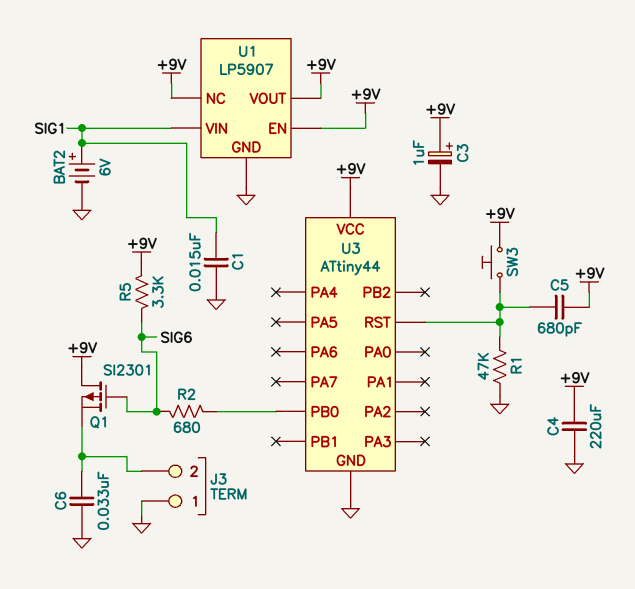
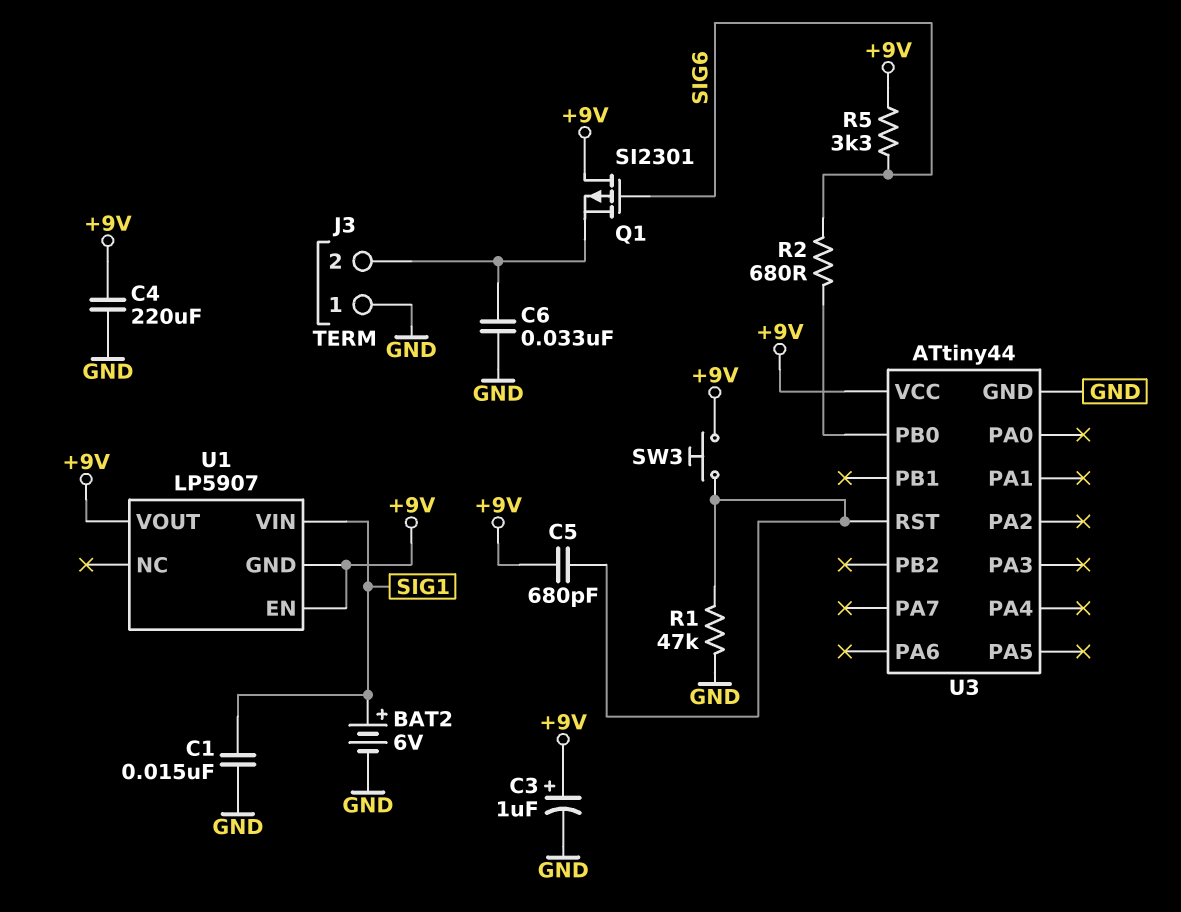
U1 pin GND: GND -> +9V
U1 pin NC: +9V -> none

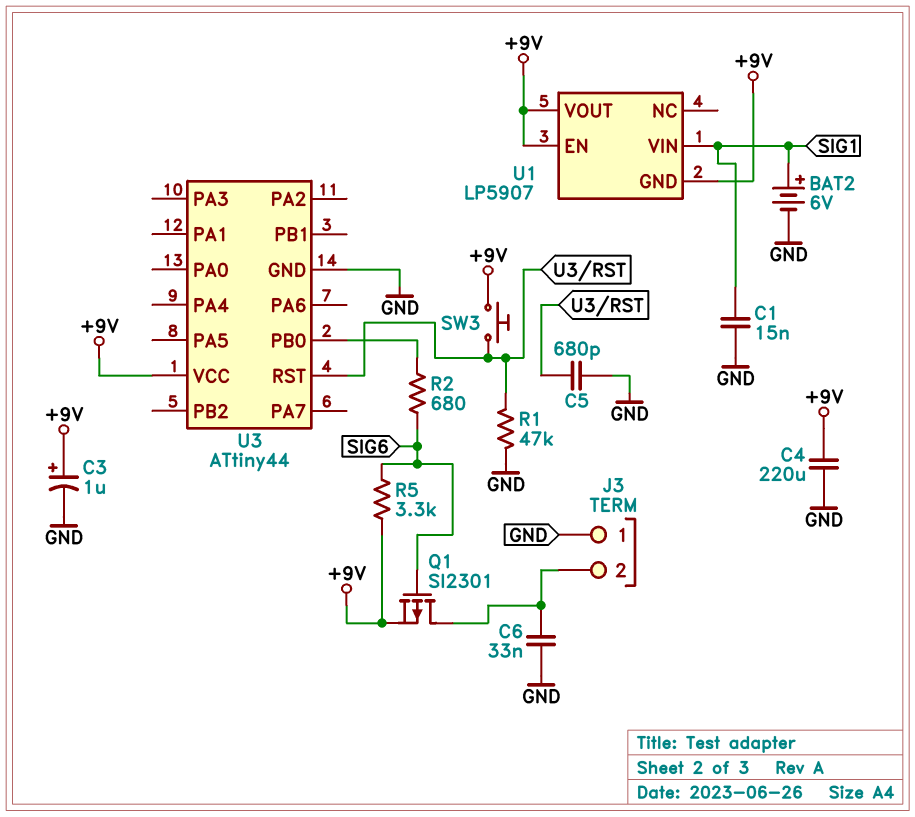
C5: 680pF (+9V, U3/RST) -> 680pF (GND, U3/RST)
Q1: PMOS SI2301 (G SIG6, D +9V, S J3/2) -> PMOS SI2301 (G SIG6, D J3/2, S +9V)

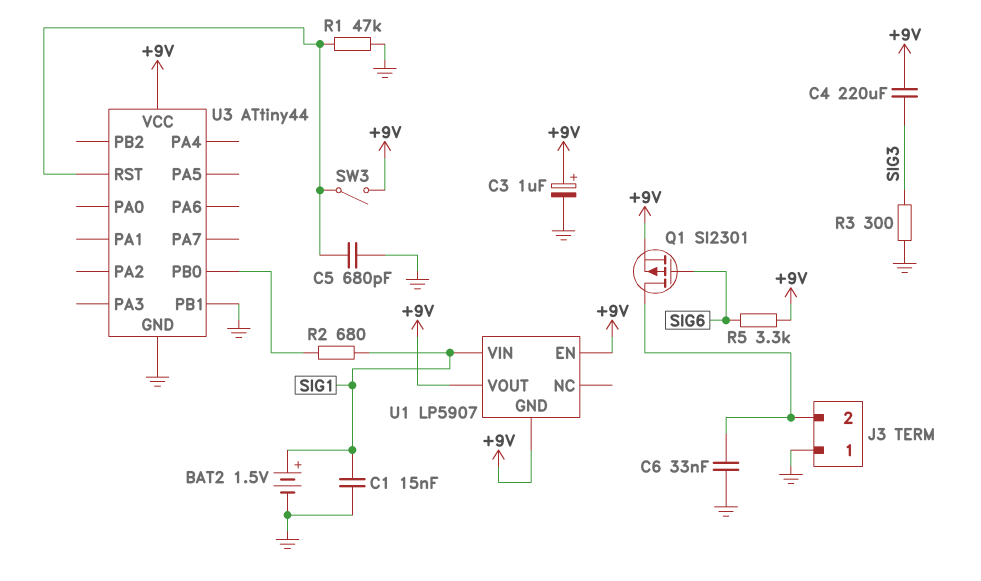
BAT2: 6V (plus SIG1, minus GND) -> 1.5V (plus SIG1, minus GND)
C4: 220uF (+9V, GND) -> 220uF (+9V, SIG3)
R2: 680 (SIG6, U3/PB0) -> 680 (SIG1, U3/PB0)
R3: none -> 300 (GND, SIG3)
SW3: button (+9V, U3/RST) -> switch (+9V, U3/RST)
U3 pin PB1: none -> GND

